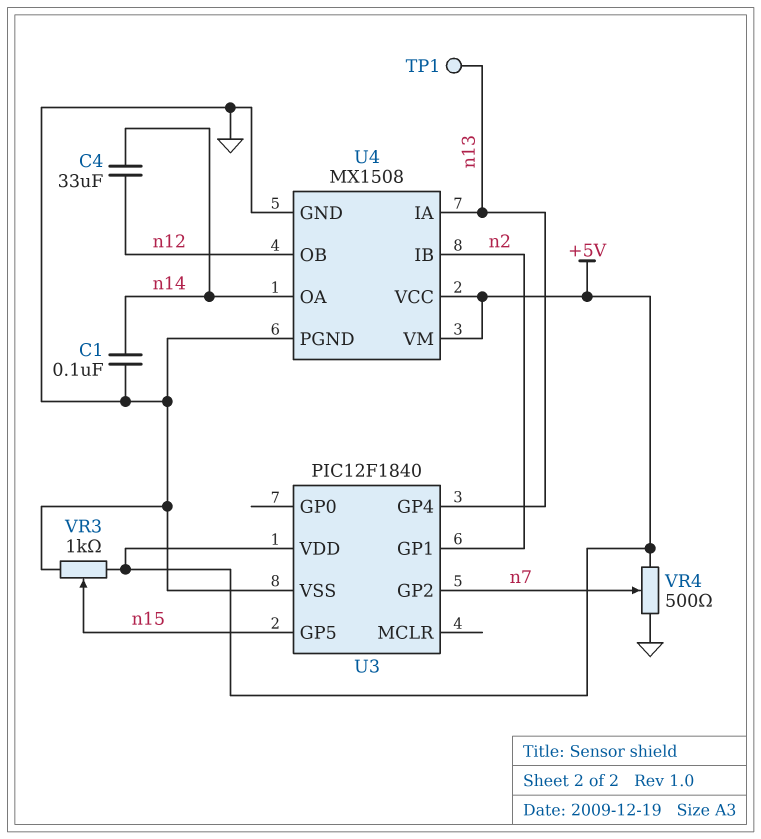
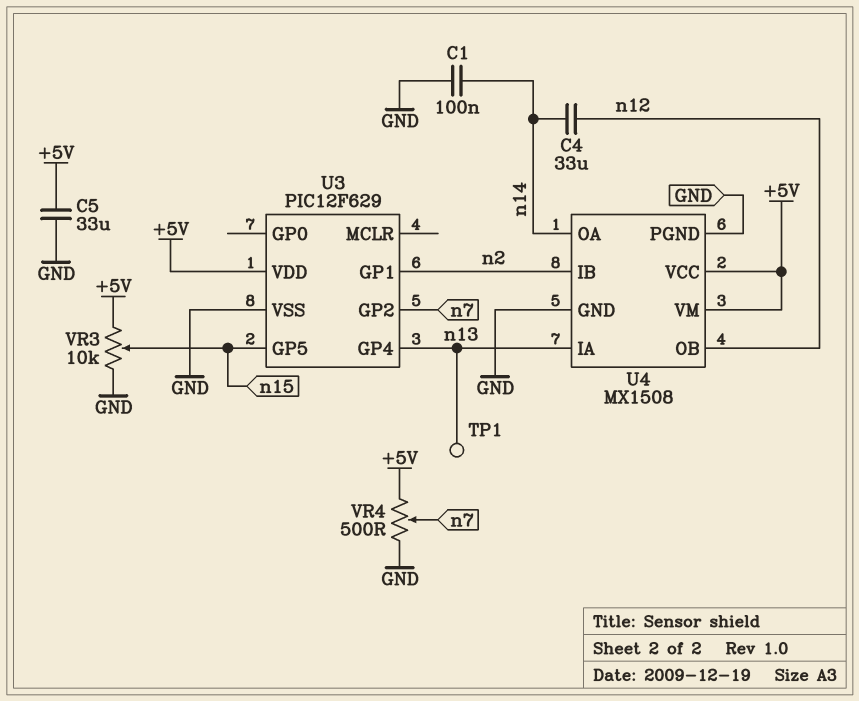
C5: none -> 33uF (+5V, GND)
U3: PIC12F1840 -> PIC12F629
VR3: 1k (+5V, GND, wiper n15) -> 10k (+5V, GND, wiper n15)

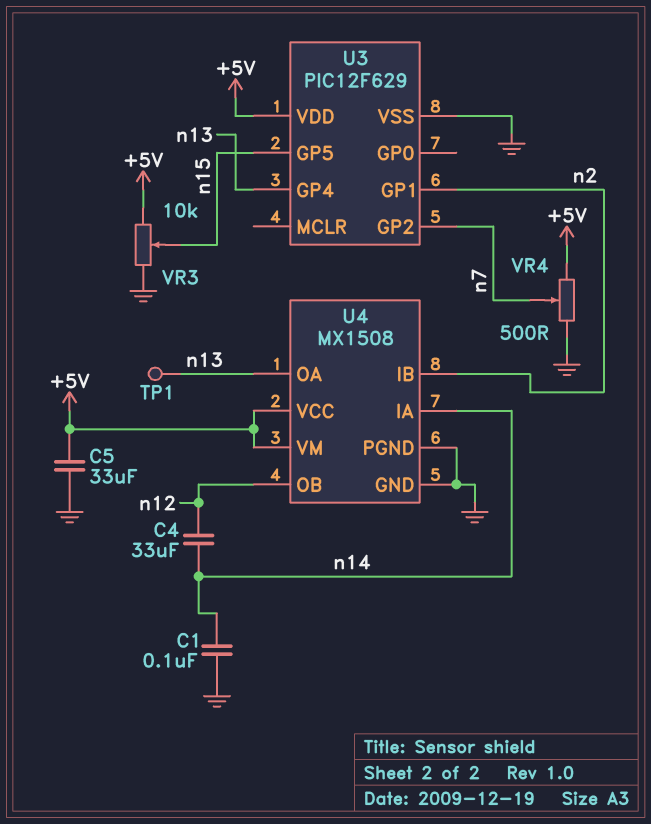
U4 pin IA: n13 -> n14
U4 pin OA: n14 -> n13

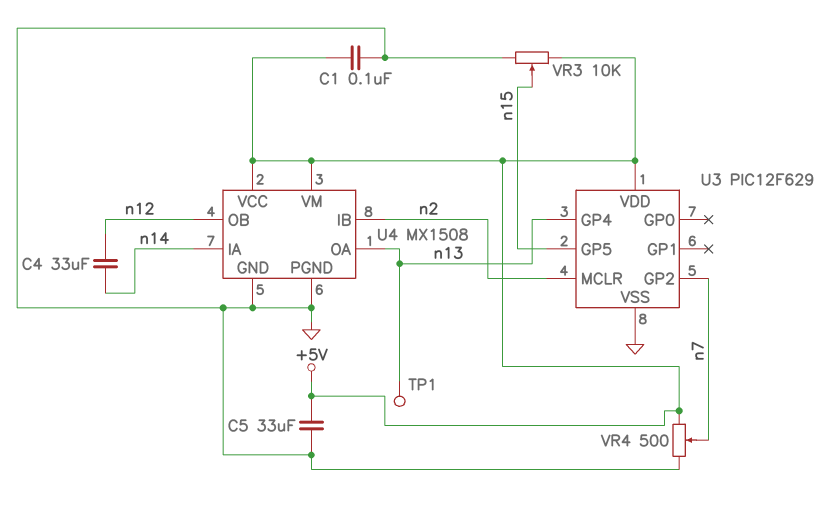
C1: 100nF (GND, n14) -> 100nF (+5V, GND)
U3 pin GP1: n2 -> none
U3 pin MCLR: none -> n2

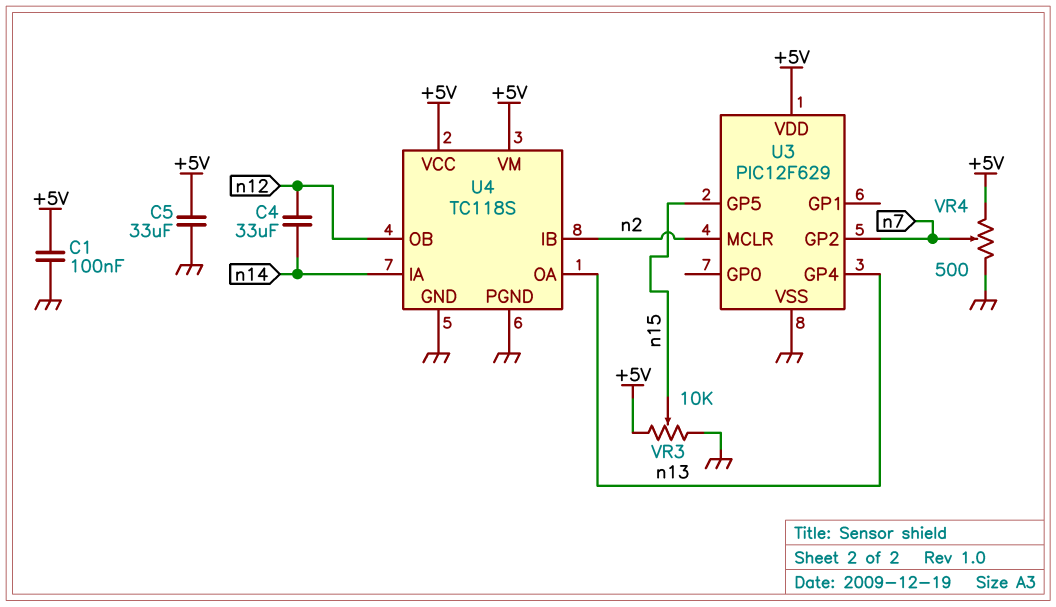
TP1: test point (n13) -> none
U4: MX1508 -> TC118S

